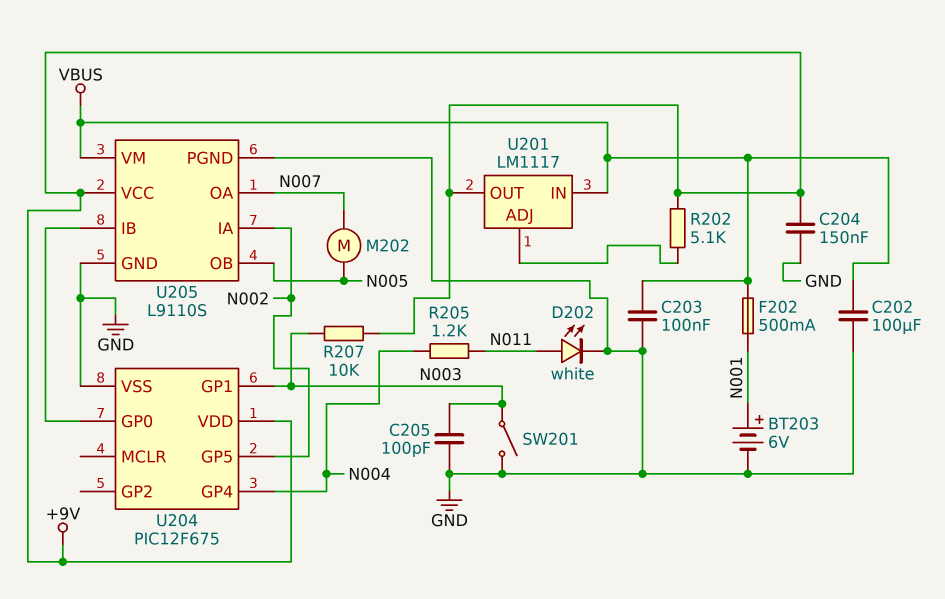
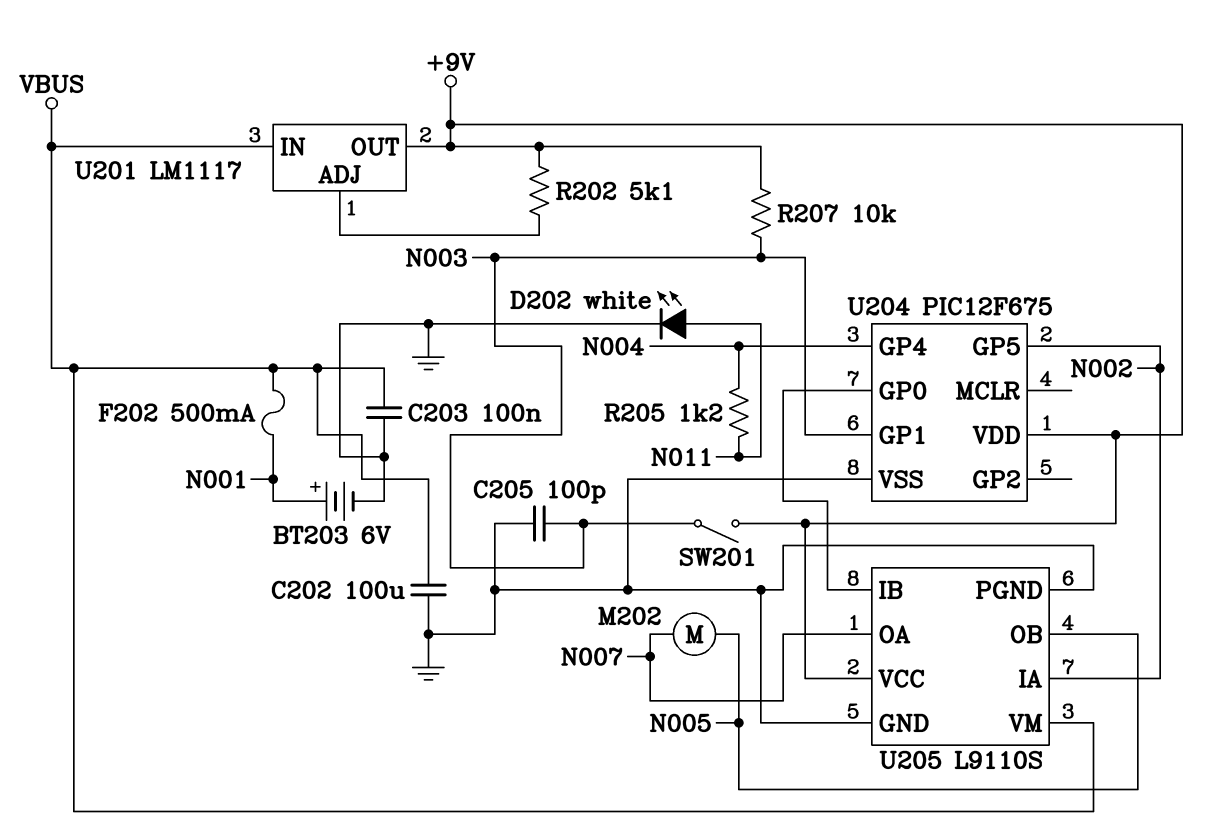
C204: 150nF (+9V, GND) -> none
SW201: switch (GND, N003) -> switch (+9V, N003)

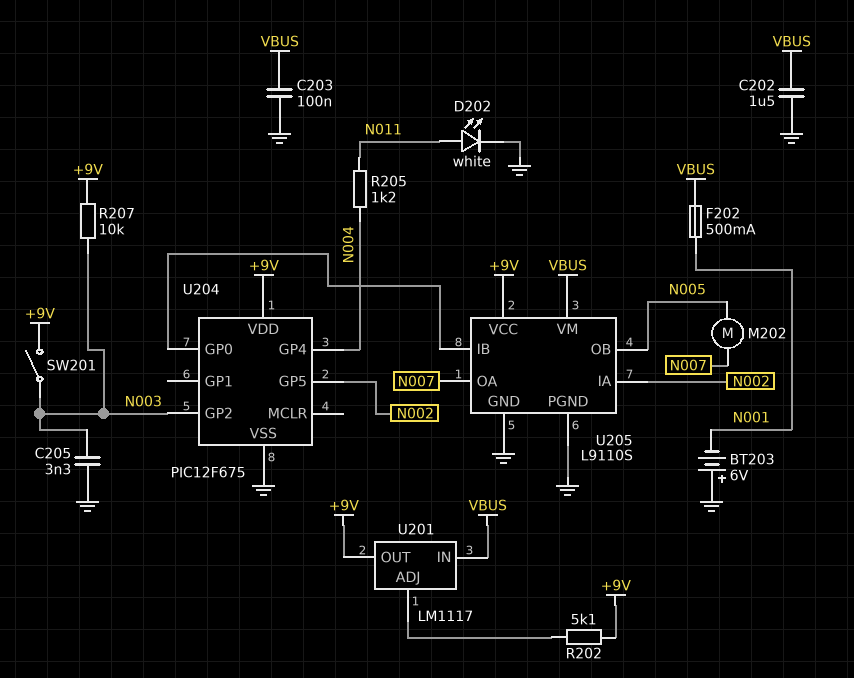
BT203: 6V (plus N001, minus GND) -> 6V (plus GND, minus N001)
C202: 100uF (GND, VBUS) -> 1.5uF (GND, VBUS)
C205: 100pF (GND, N003) -> 3.3nF (GND, N003)
U204 pin GP1: N003 -> none
U204 pin GP2: none -> N003

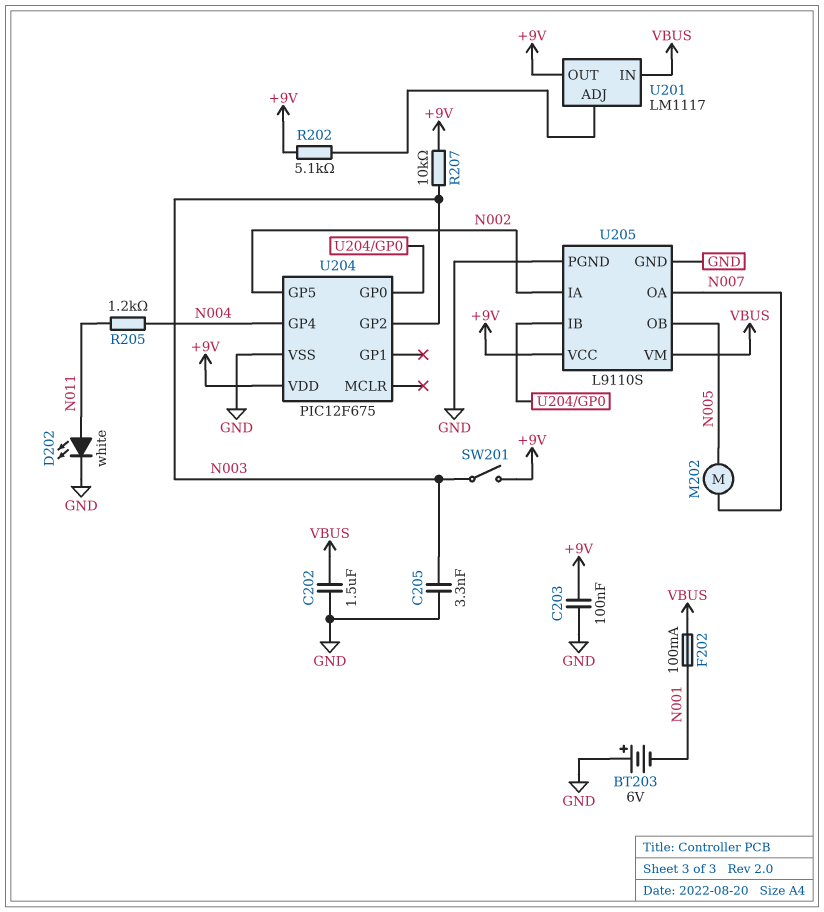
C203: 100nF (GND, VBUS) -> 100nF (+9V, GND)
F202: 500mA (N001, VBUS) -> 100mA (N001, VBUS)

